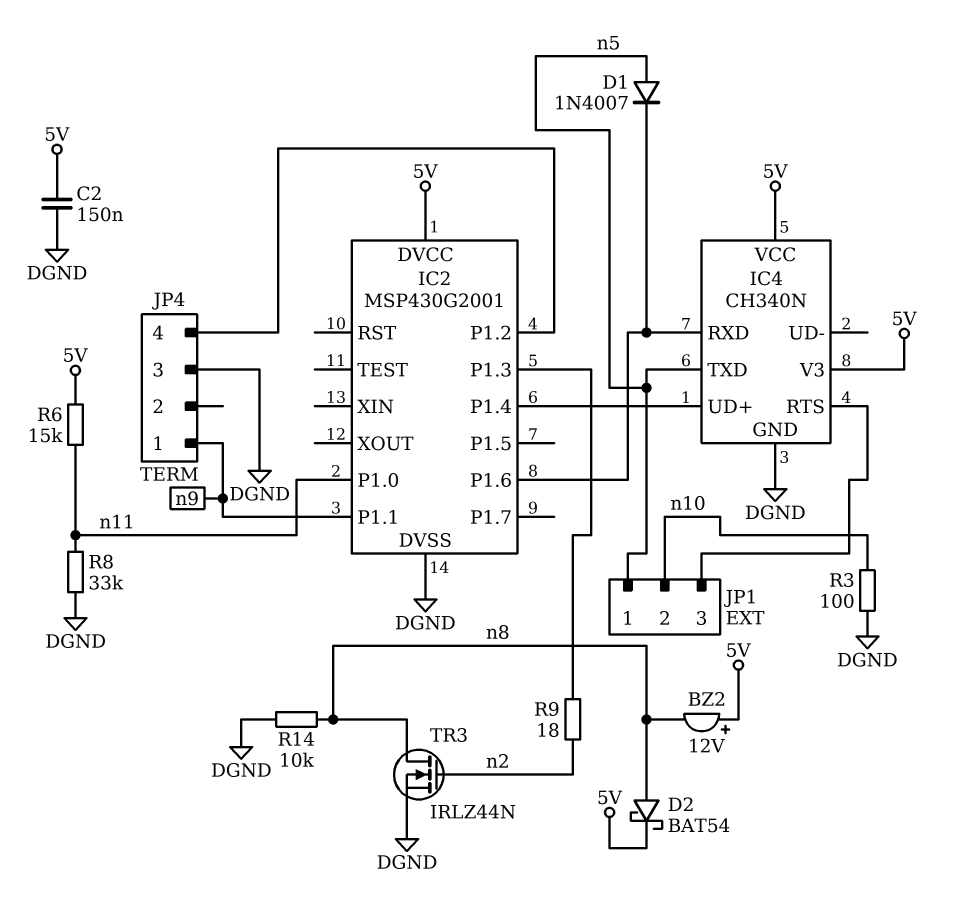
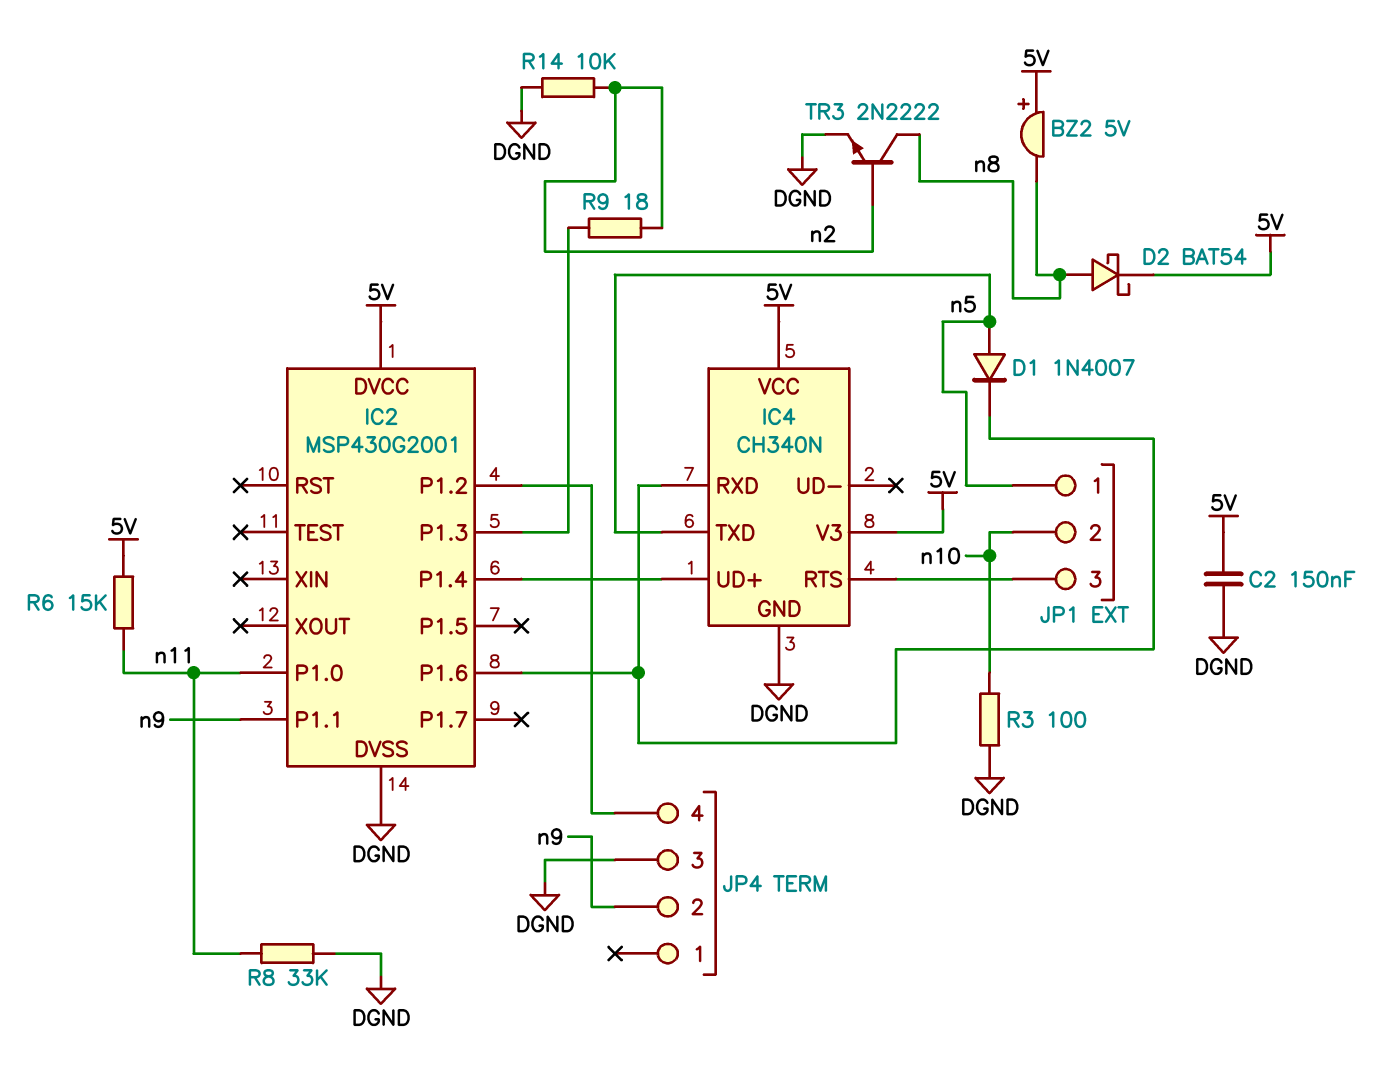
BZ2: buzzer 12V (plus 5V, minus n8) -> buzzer 5V (plus 5V, minus n8)
JP4 pin 1: n9 -> none
JP4 pin 2: none -> n9
R14: 10k (DGND, n8) -> 10k (DGND, n2)
TR3: NMOS IRLZ44N (G n2, D n8, S DGND) -> NPN 2N2222 (B n2, C n8, E DGND)

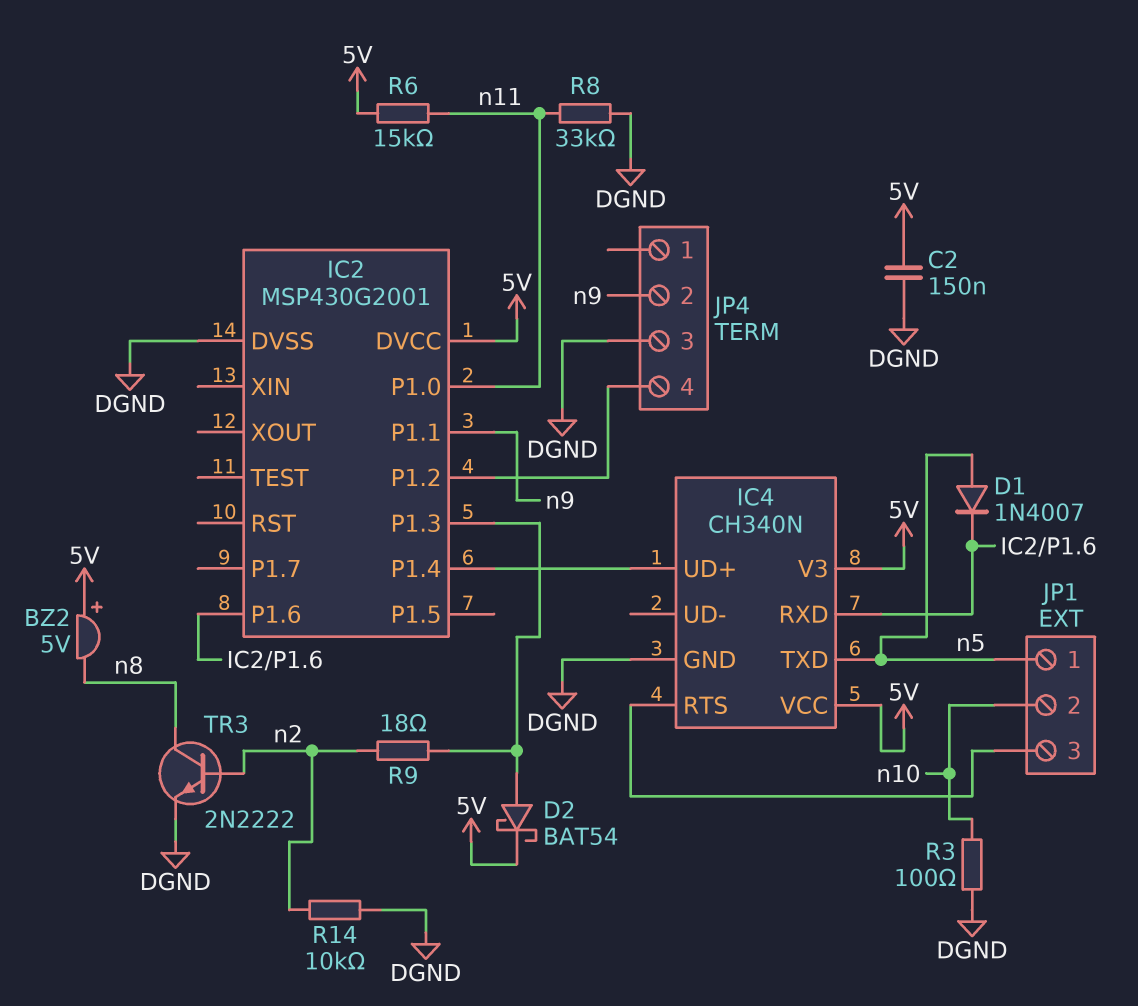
D2: schottky BAT54 (A n8, K 5V) -> schottky BAT54 (A IC2/P1.3, K 5V)

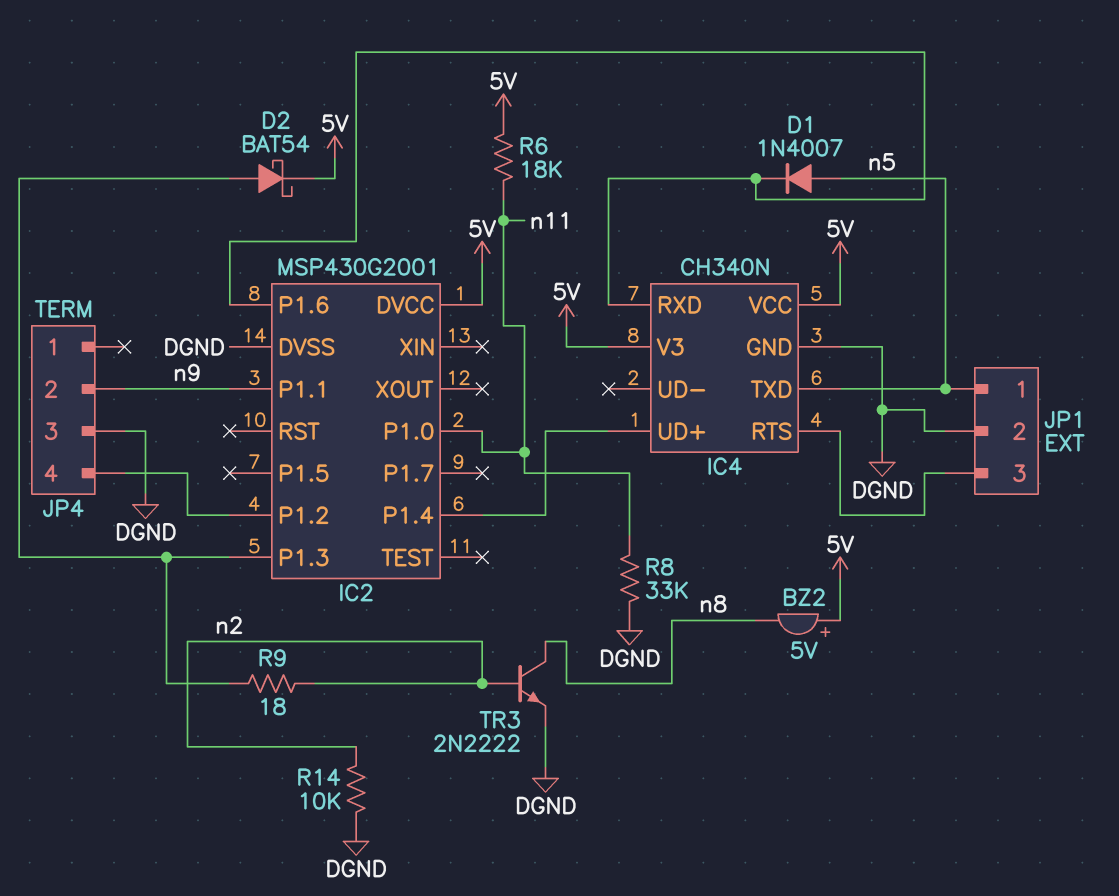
C2: 150nF (5V, DGND) -> none
JP1 pin 2: n10 -> DGND
R3: 100 (DGND, n10) -> none
R6: 15k (5V, n11) -> 18k (5V, n11)

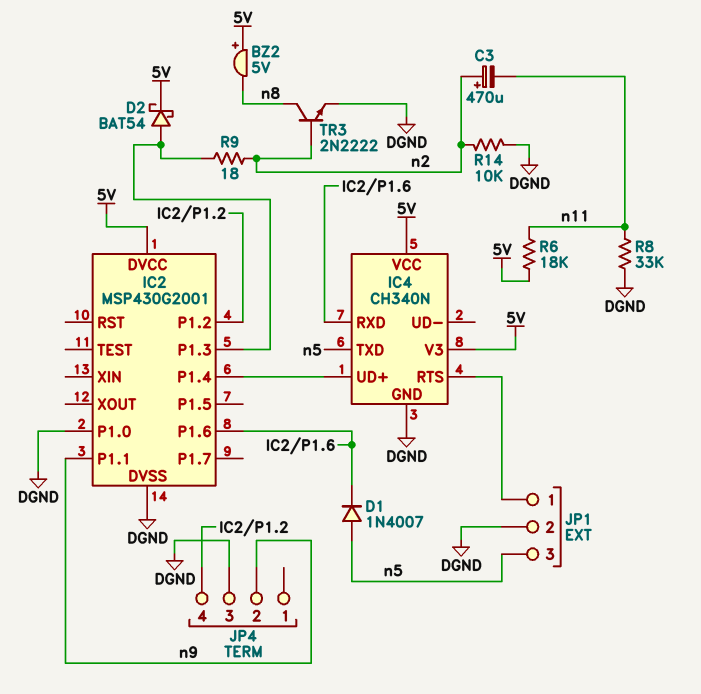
C3: none -> 470uF (plus n2, minus n11)
IC2 pin P1.0: n11 -> DGND
JP1 pin 1: n5 -> IC4/RTS
JP1 pin 3: IC4/RTS -> n5

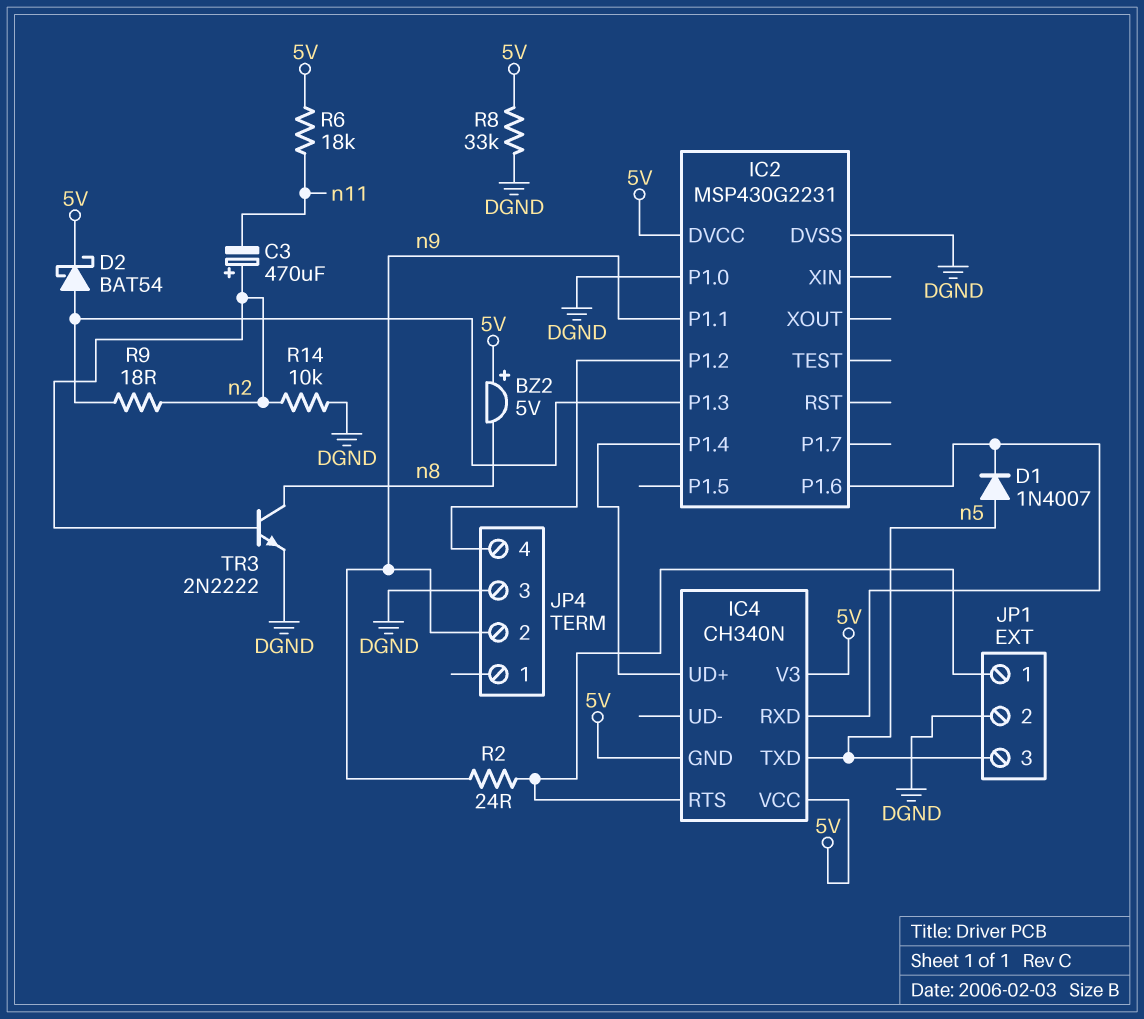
IC2: MSP430G2001 -> MSP430G2231
IC4 pin GND: DGND -> 5V
R2: none -> 24 (IC4/RTS, n9)
R8: 33k (DGND, n11) -> 33k (5V, DGND)

